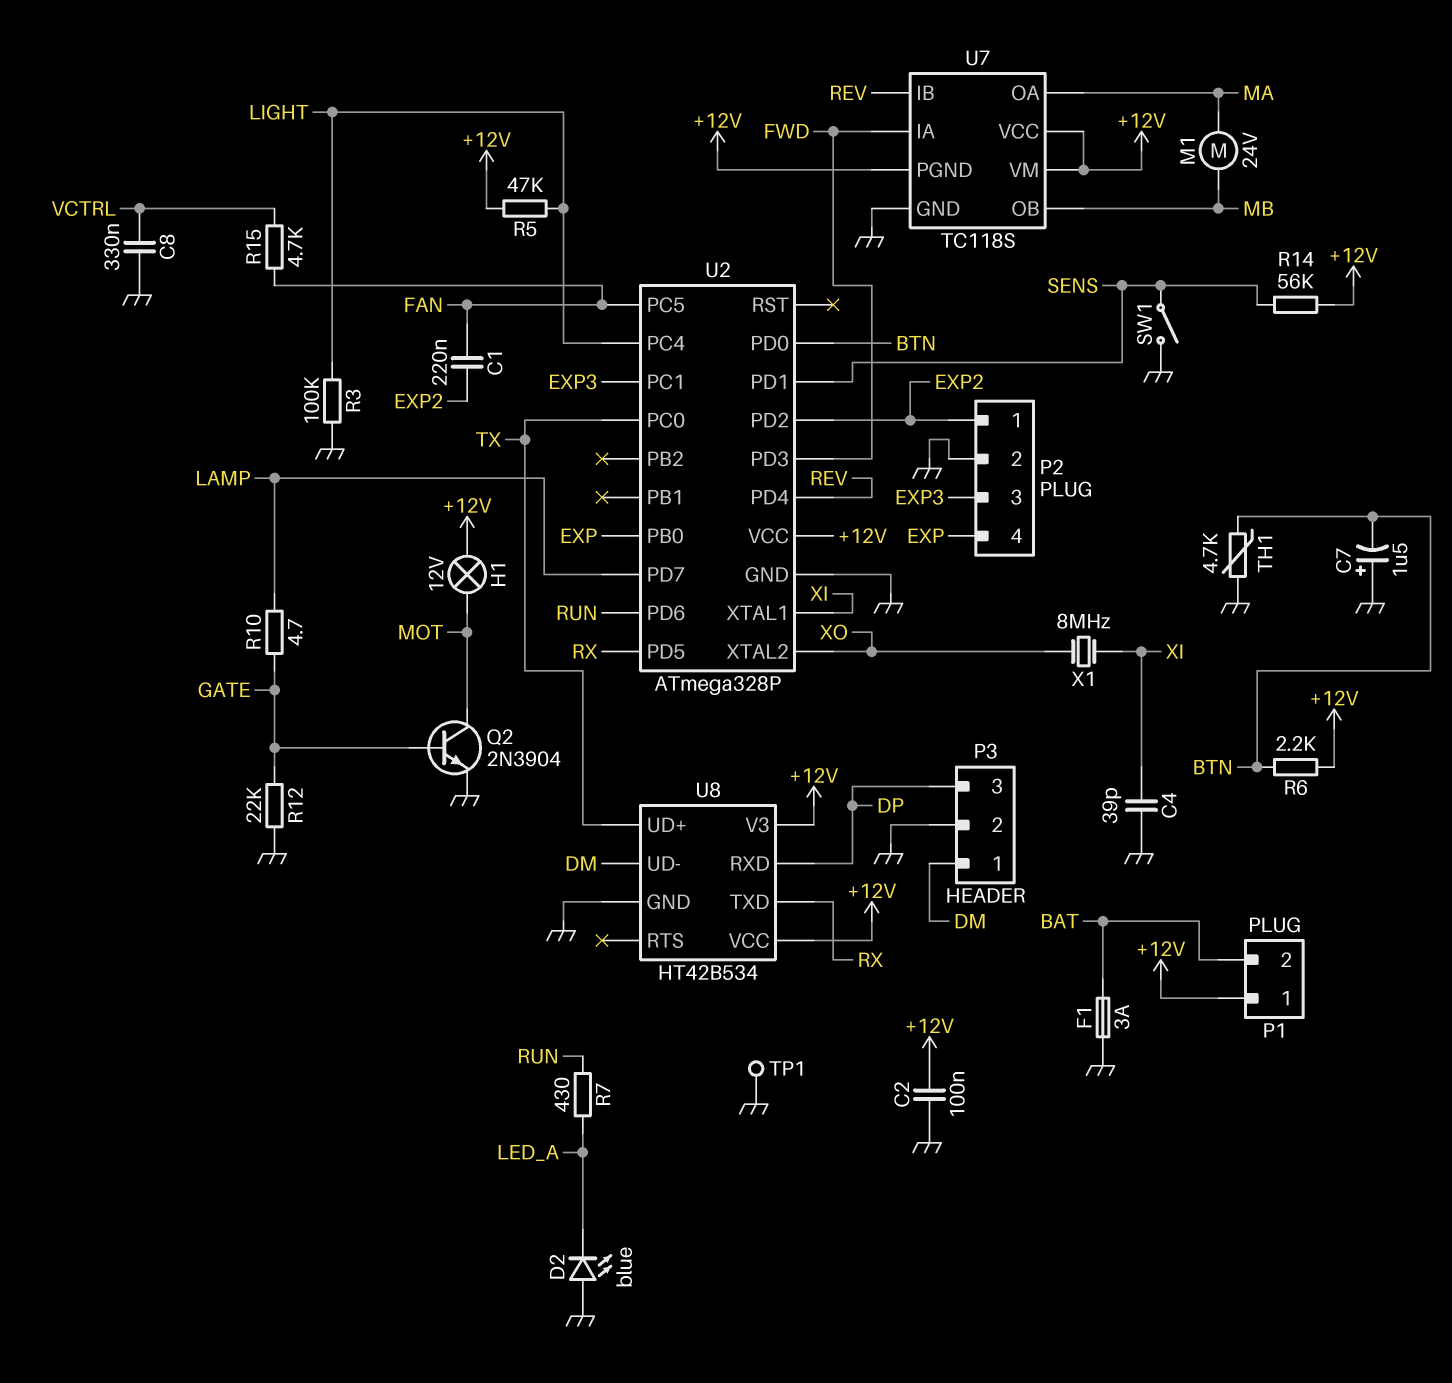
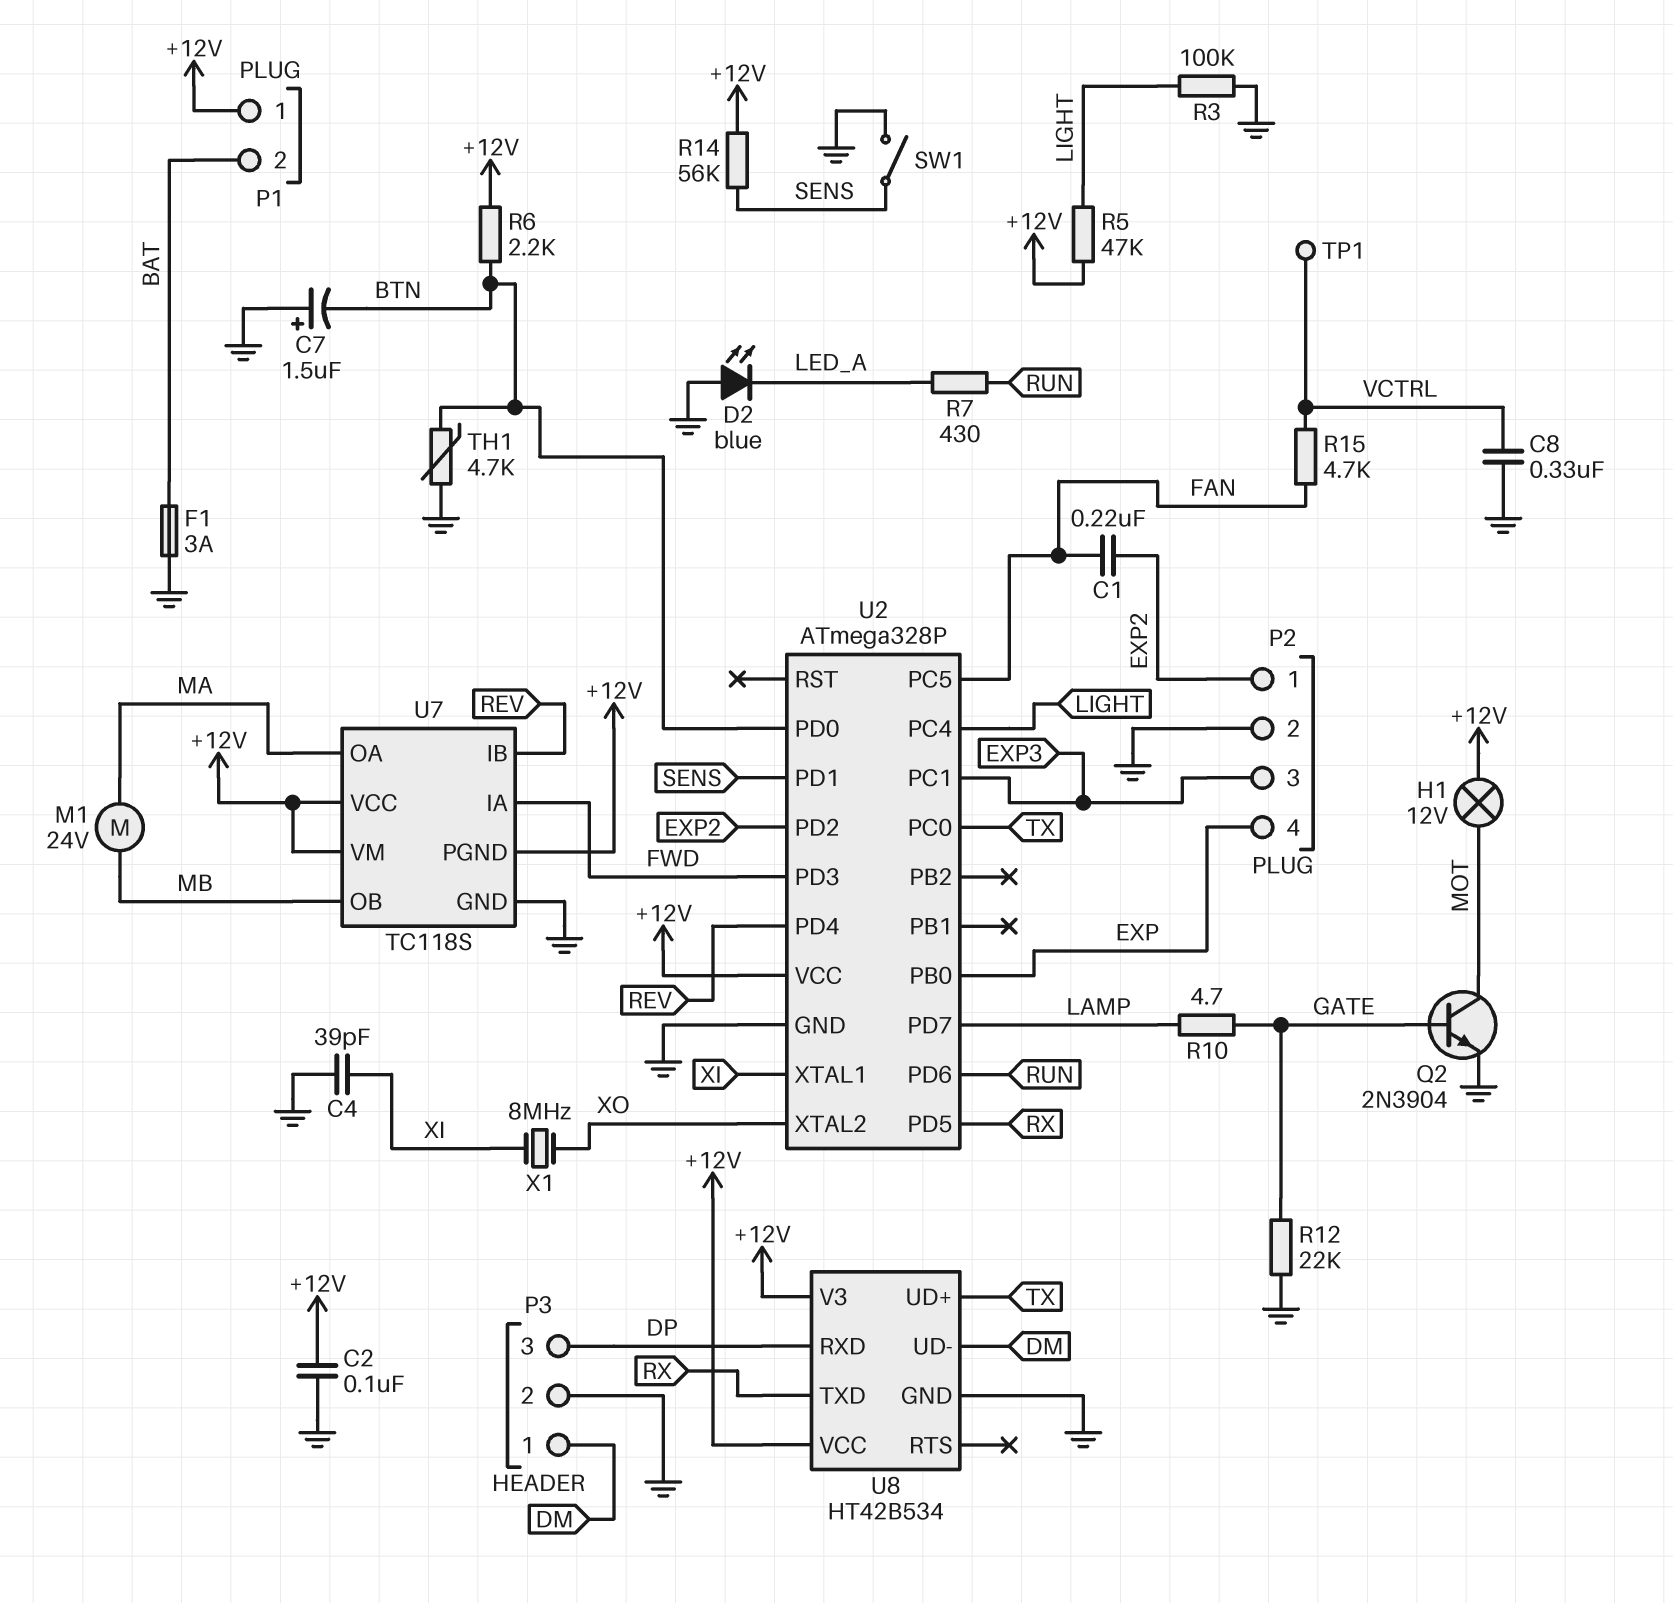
TP1: test point (GND) -> test point (VCTRL)

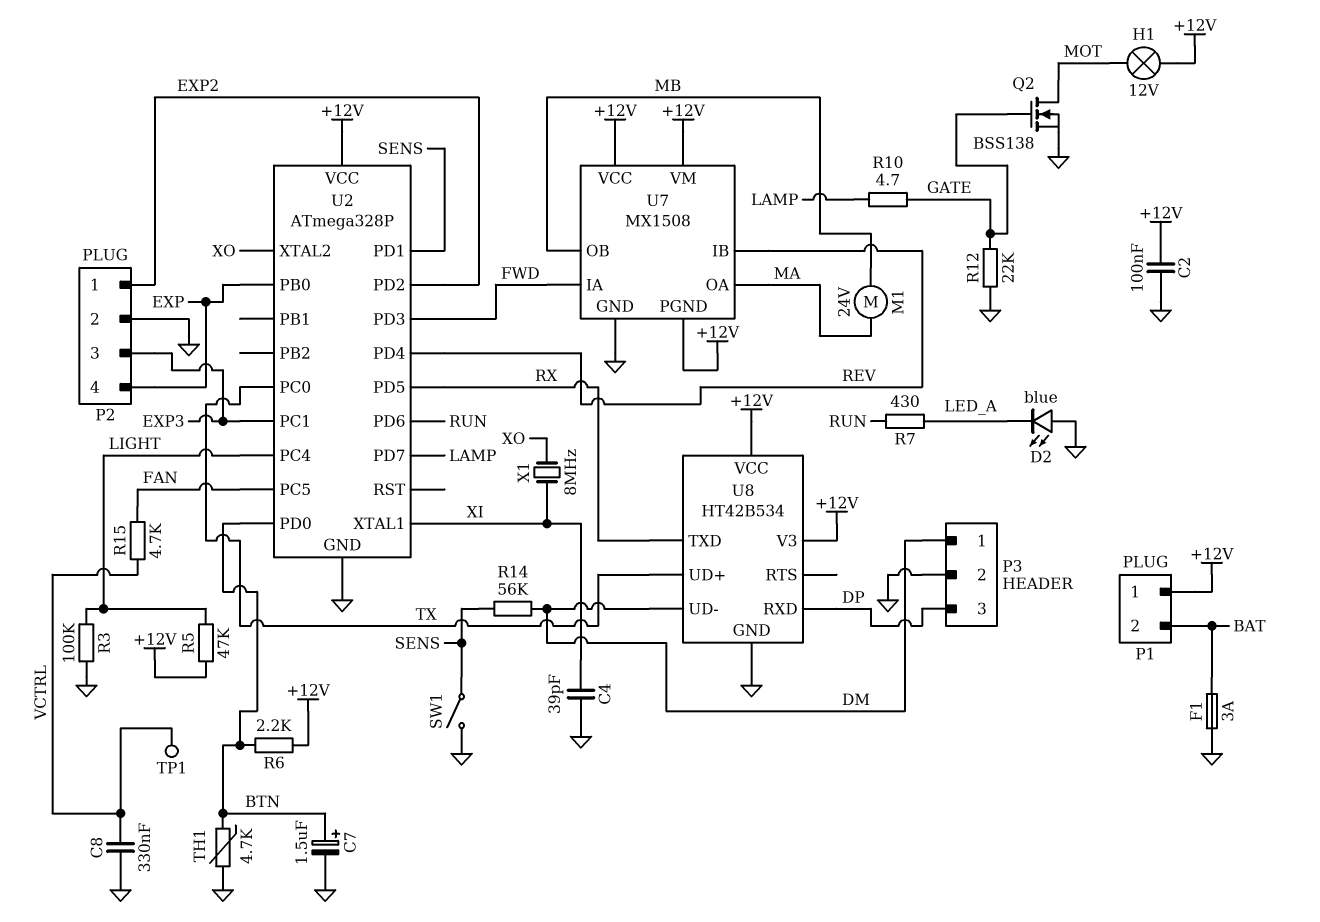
C1: 220nF (EXP2, FAN) -> none
C7: 1.5uF (plus GND, minus BTN) -> 1.5uF (plus BTN, minus GND)
Q2: NPN 2N3904 (B GATE, C MOT, E GND) -> NMOS BSS138 (G GATE, D MOT, S GND)
R14: 56k (+12V, SENS) -> 56k (DM, SENS)
U7: TC118S -> MX1508

